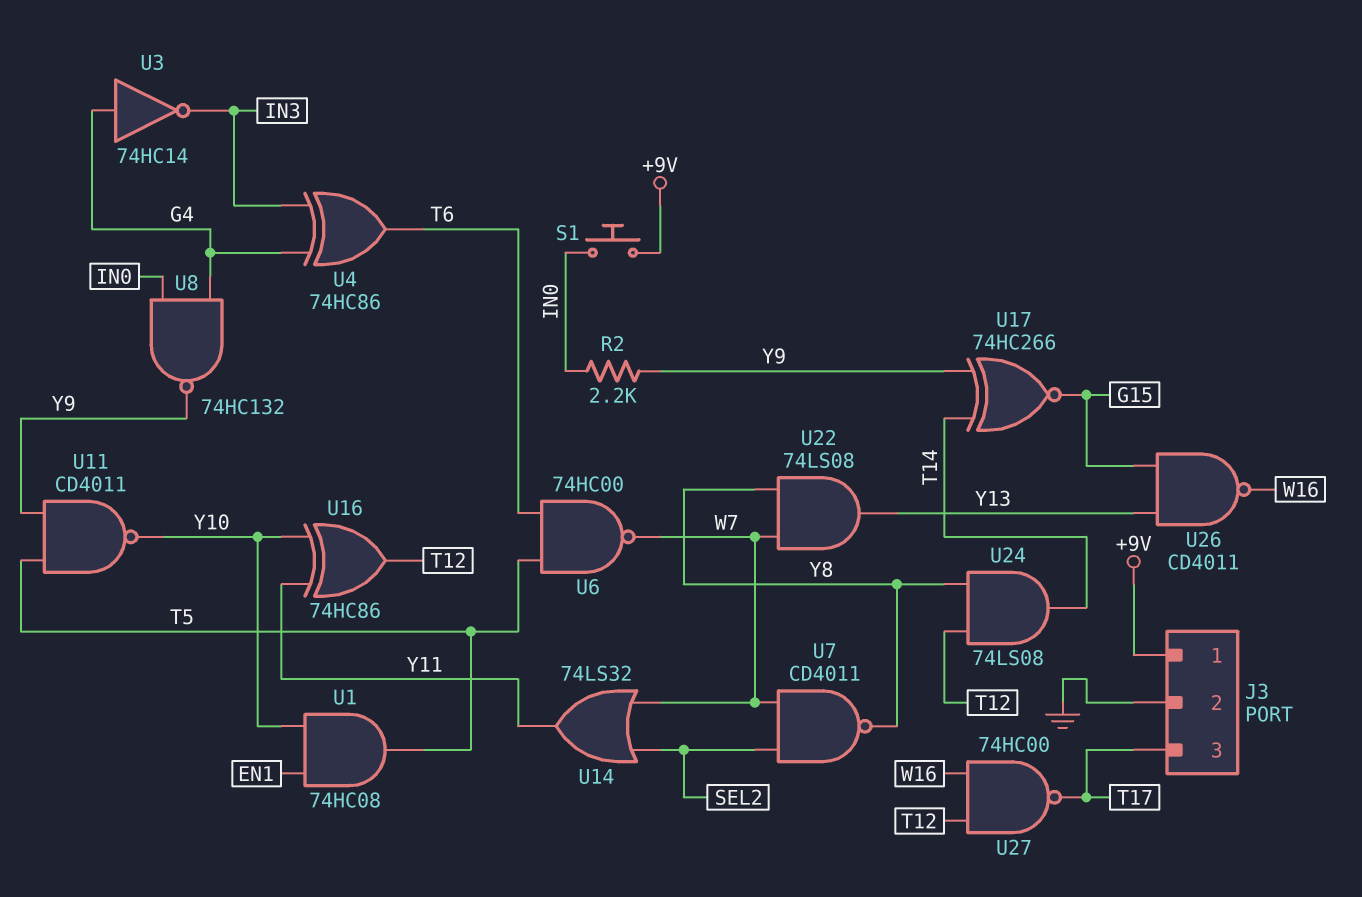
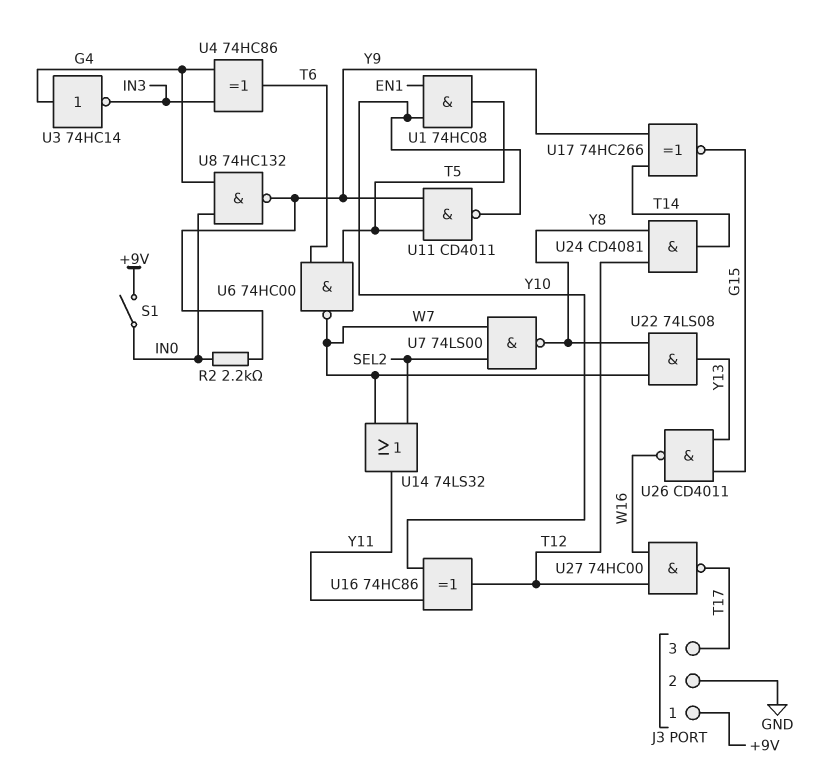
S1: button (+9V, IN0) -> switch (+9V, IN0)
U7: NAND CD4011 (in SEL2, in W7, out Y8) -> NAND 74LS00 (in SEL2, in W7, out Y8)
U24: AND 74LS08 (in T12, in Y8, out T14) -> AND CD4081 (in T12, in Y8, out T14)

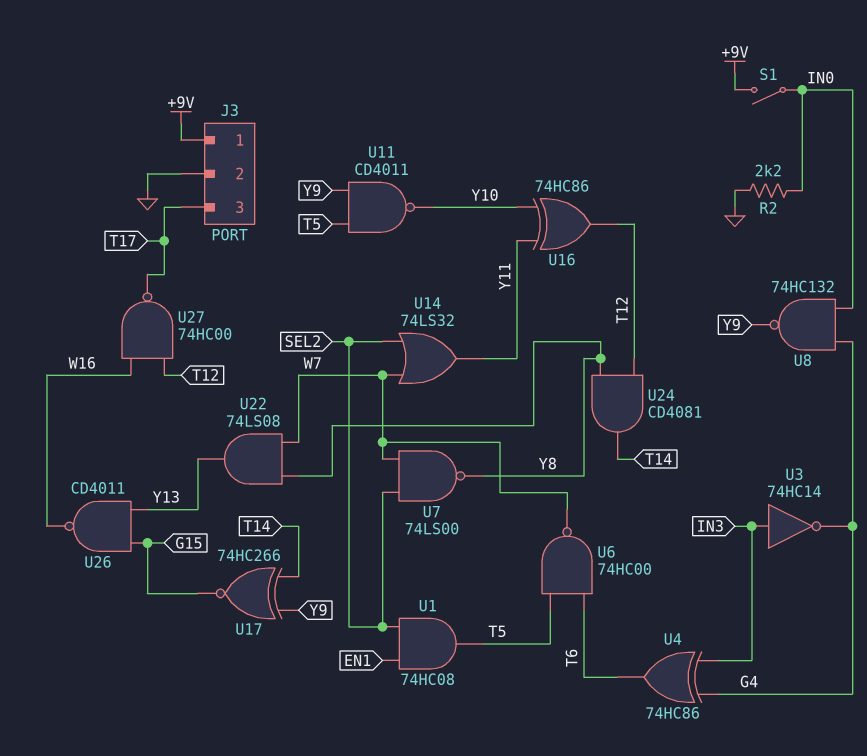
R2: 2.2k (IN0, Y9) -> 2.2k (GND, IN0)
U1: AND 74HC08 (in EN1, in Y10, out T5) -> AND 74HC08 (in EN1, in SEL2, out T5)
U3: NOT 74HC14 (in G4, out IN3) -> NOT 74HC14 (in IN3, out G4)

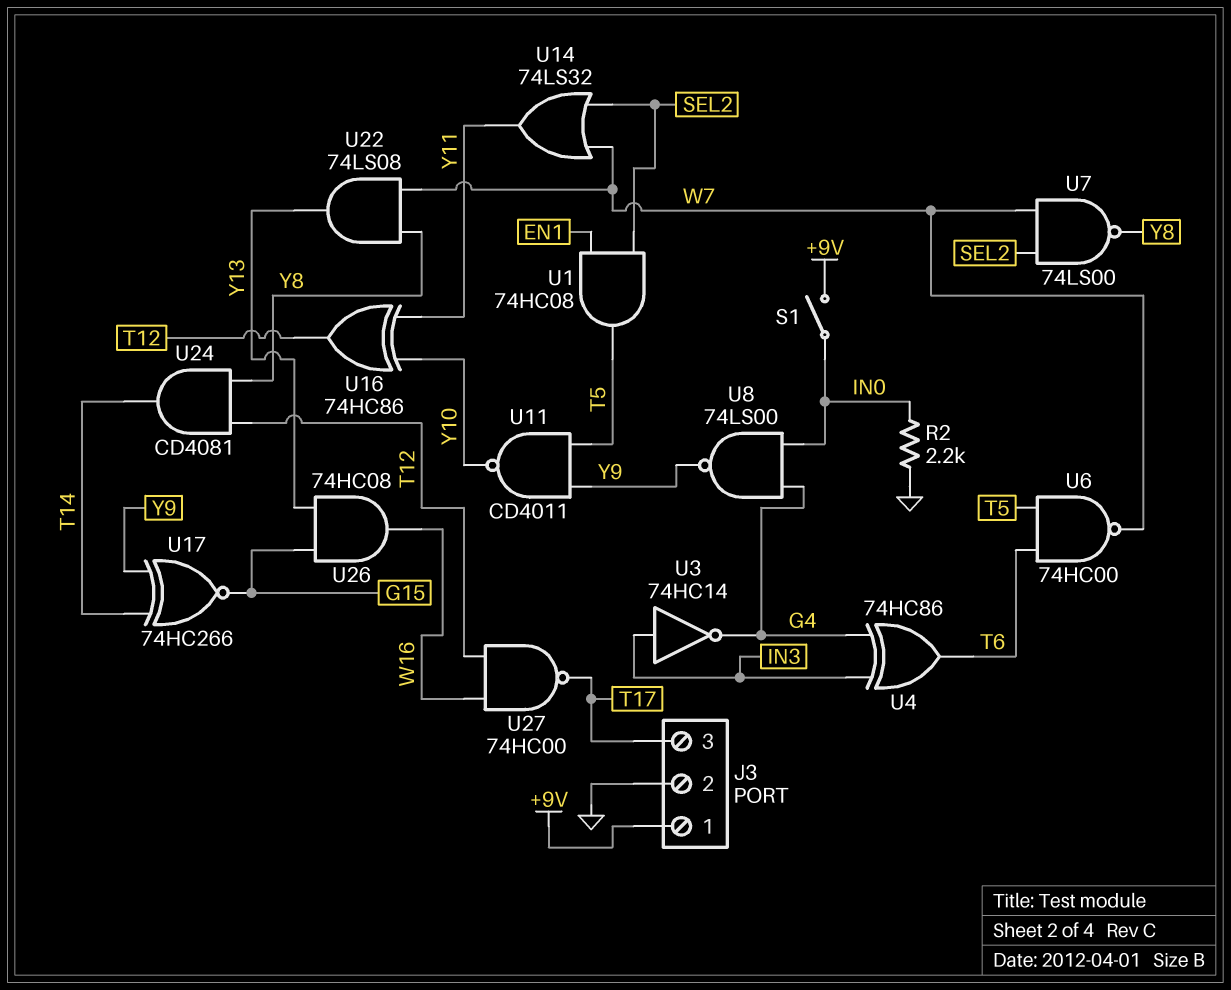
U8: NAND 74HC132 (in G4, in IN0, out Y9) -> NAND 74LS00 (in G4, in IN0, out Y9)
U26: NAND CD4011 (in G15, in Y13, out W16) -> AND 74HC08 (in G15, in Y13, out W16)

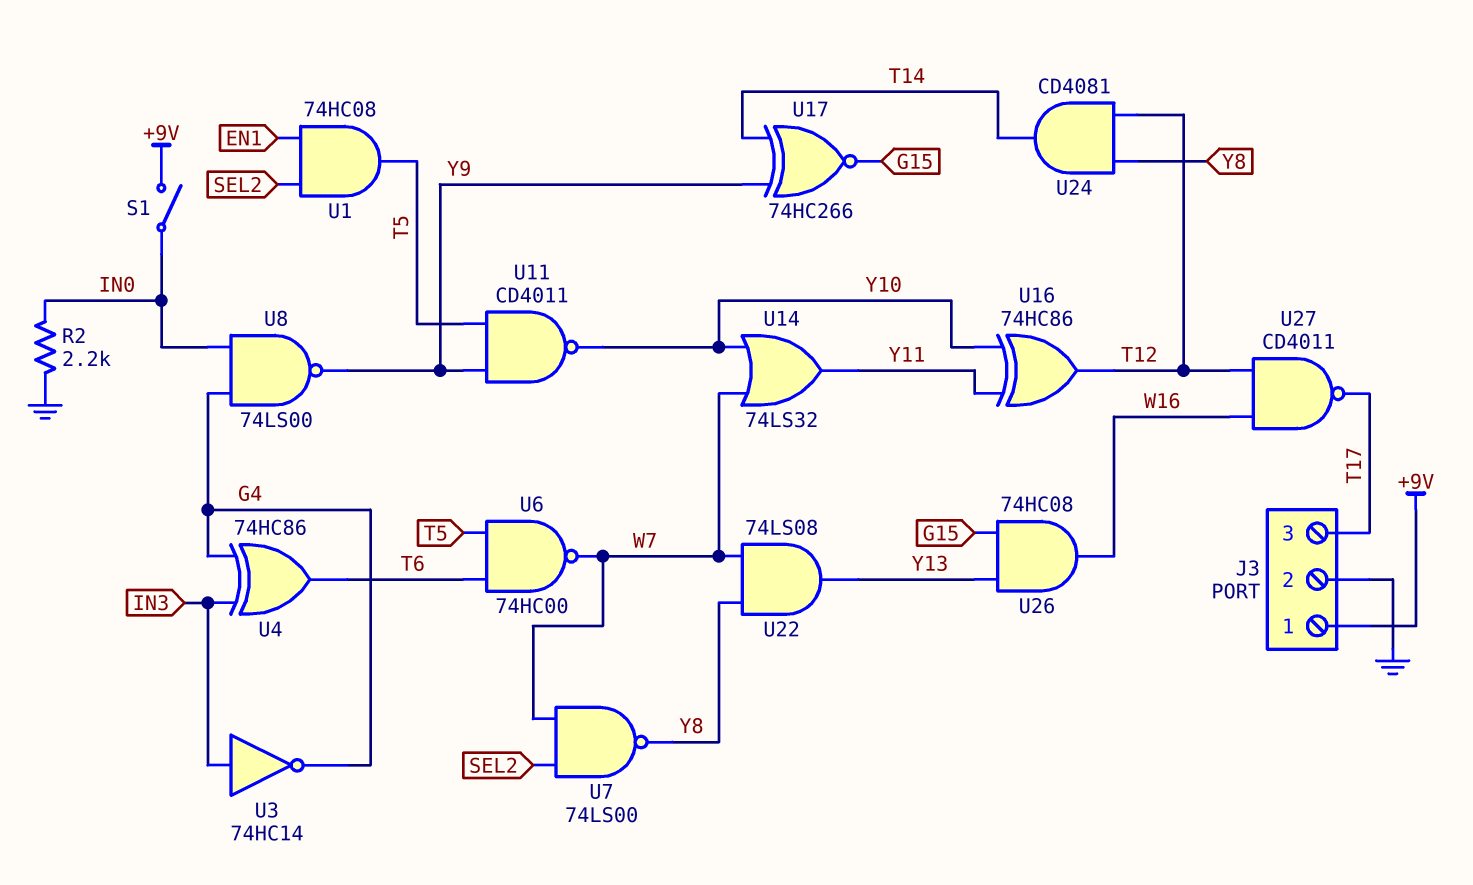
U14: OR 74LS32 (in SEL2, in W7, out Y11) -> OR 74LS32 (in W7, in Y10, out Y11)
U27: NAND 74HC00 (in T12, in W16, out T17) -> NAND CD4011 (in T12, in W16, out T17)

